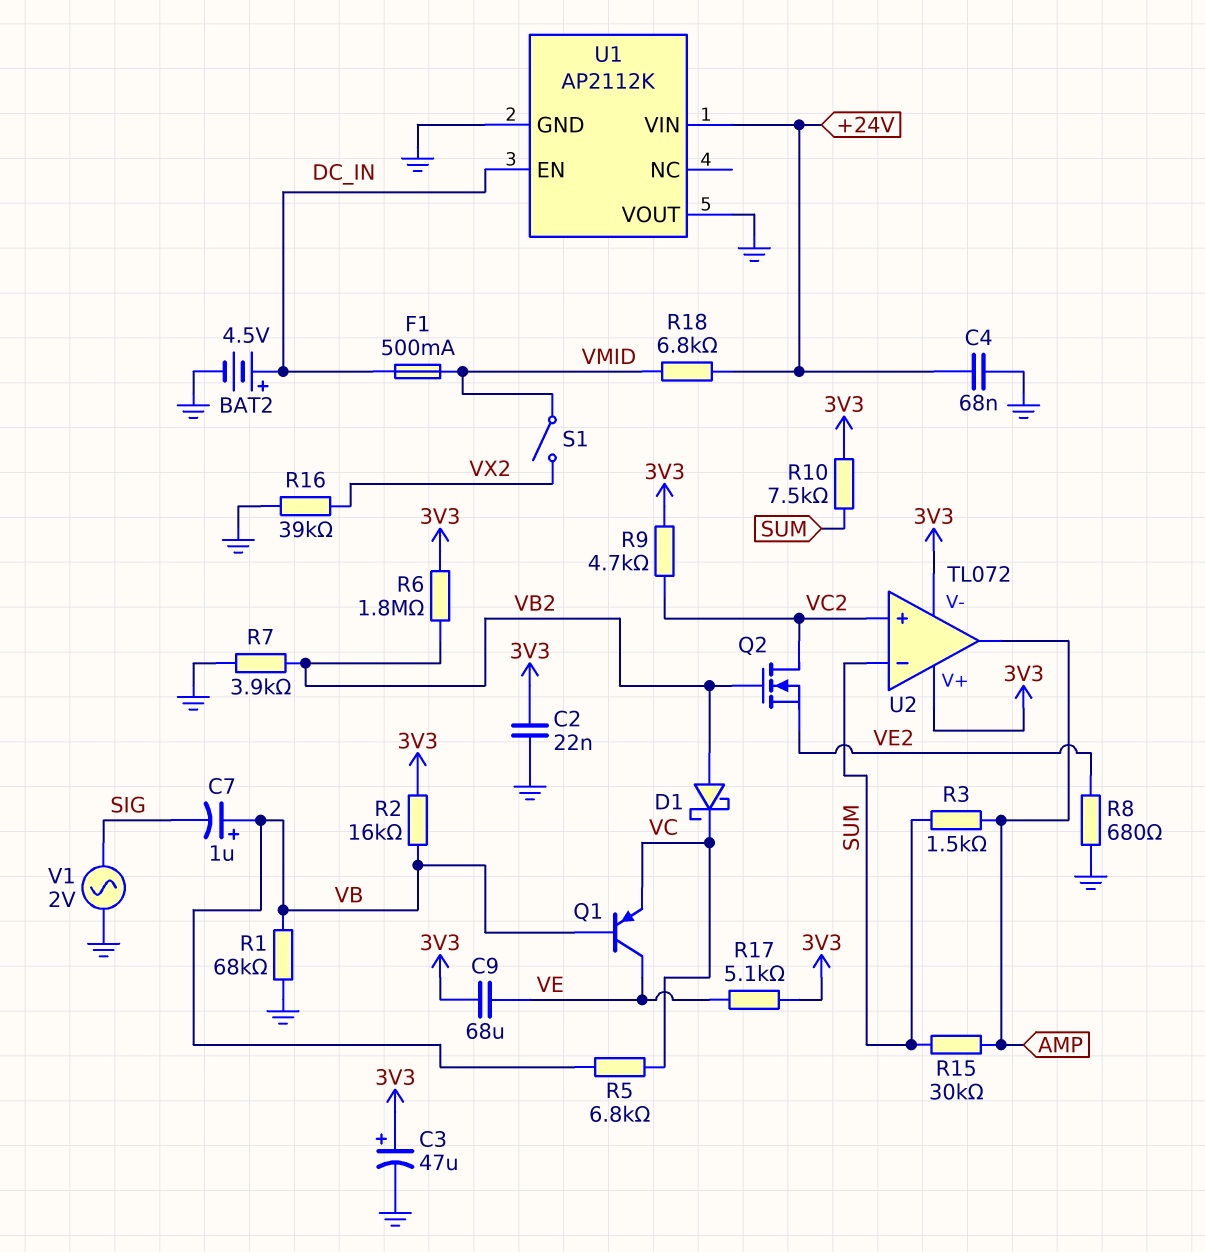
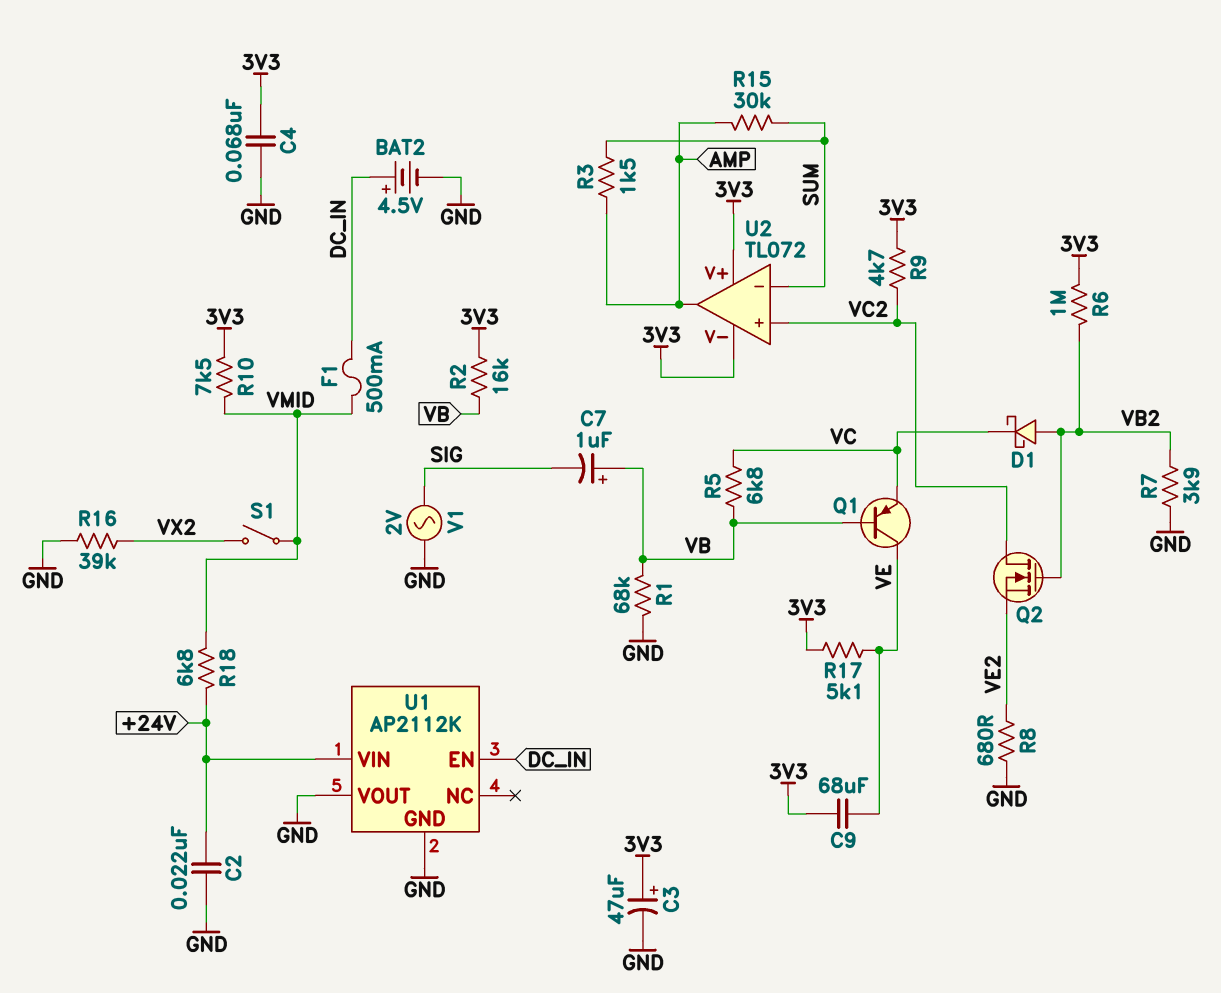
C2: 22nF (3V3, GND) -> 22nF (+24V, GND)
C4: 68nF (+24V, GND) -> 68nF (3V3, GND)
R6: 1.8M (3V3, VB2) -> 1M (3V3, VB2)
R10: 7.5k (3V3, SUM) -> 7.5k (3V3, VMID)

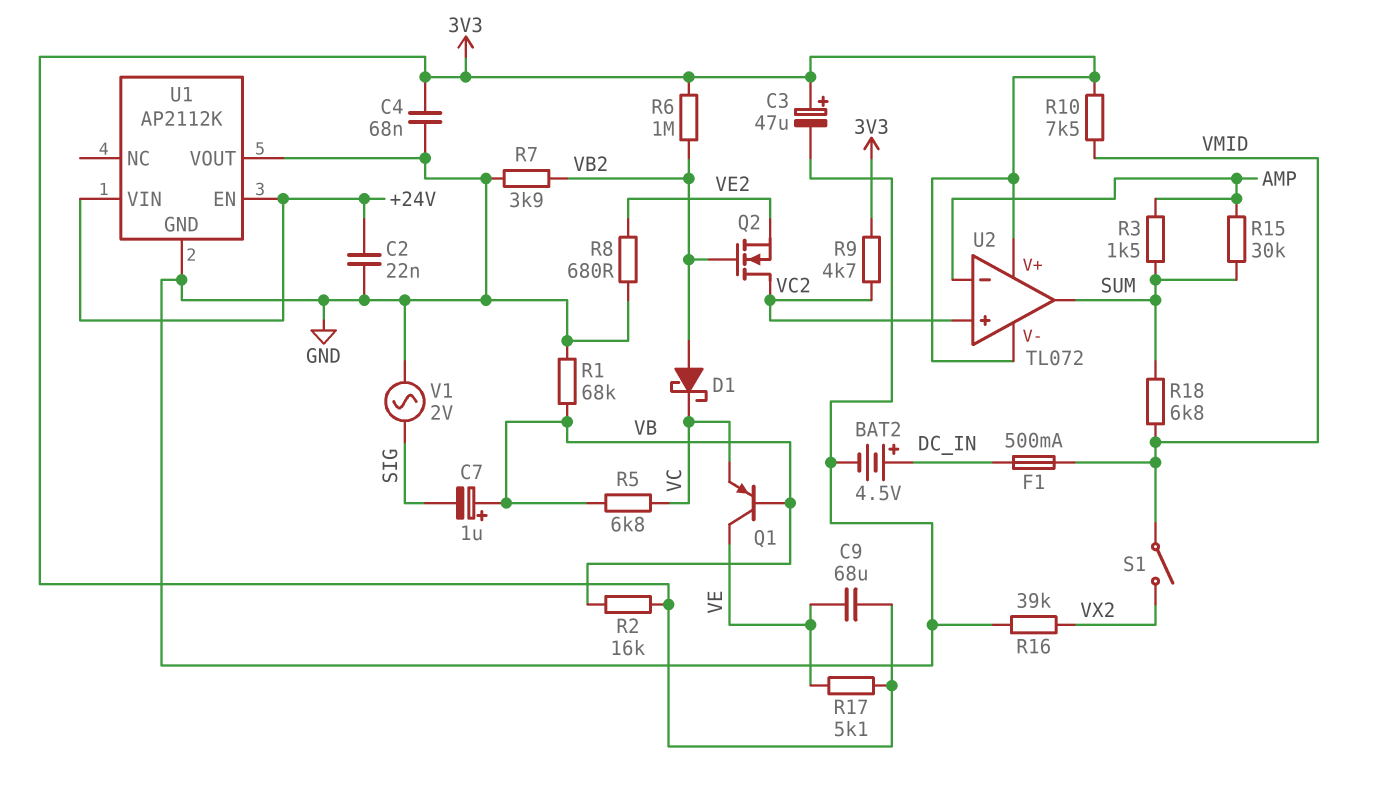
R18: 6.8k (+24V, VMID) -> 6.8k (SUM, VMID)
U1 pin EN: DC_IN -> +24V
U2 pin in-: SUM -> AMP
U2 pin out: AMP -> SUM

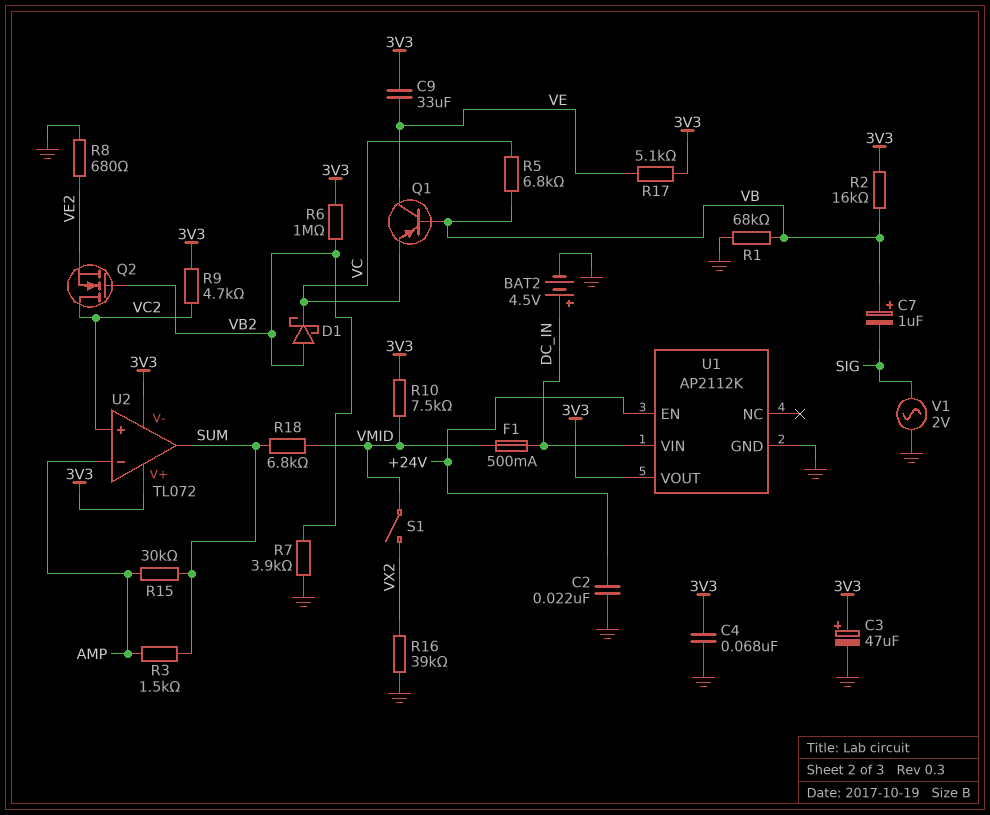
C9: 68uF (3V3, VE) -> 33uF (3V3, VE)
U1 pin VIN: +24V -> DC_IN
U1 pin VOUT: GND -> 3V3

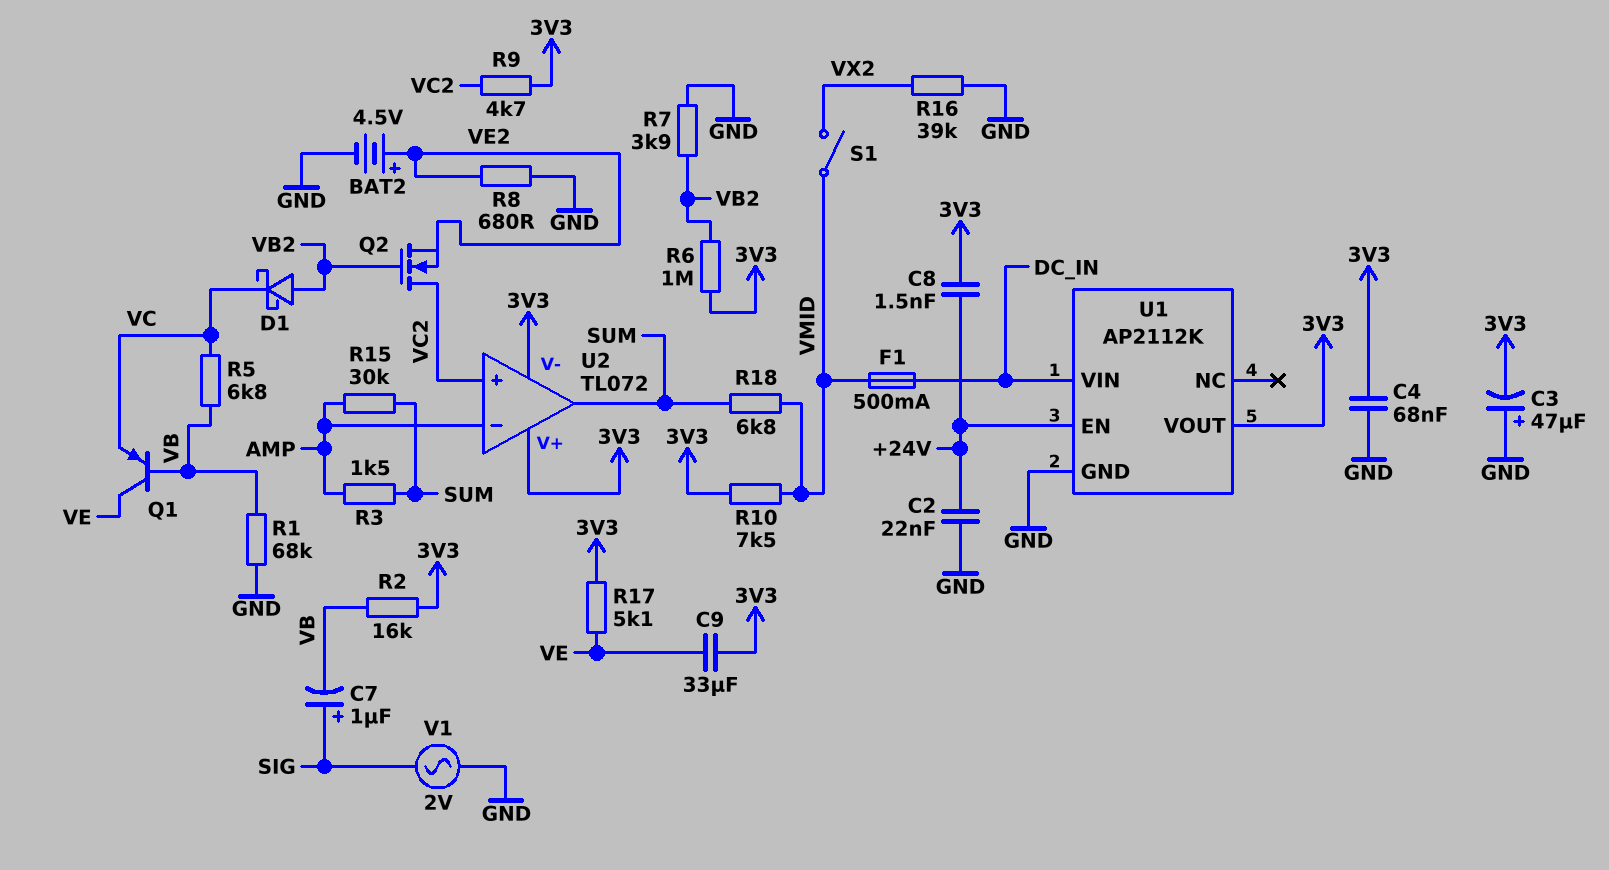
BAT2: 4.5V (plus DC_IN, minus GND) -> 4.5V (plus VE2, minus GND)
C3: 47uF (plus 3V3, minus GND) -> 47uF (plus GND, minus 3V3)
C7: 1uF (plus VB, minus SIG) -> 1uF (plus SIG, minus VB)
C8: none -> 1.5nF (+24V, 3V3)

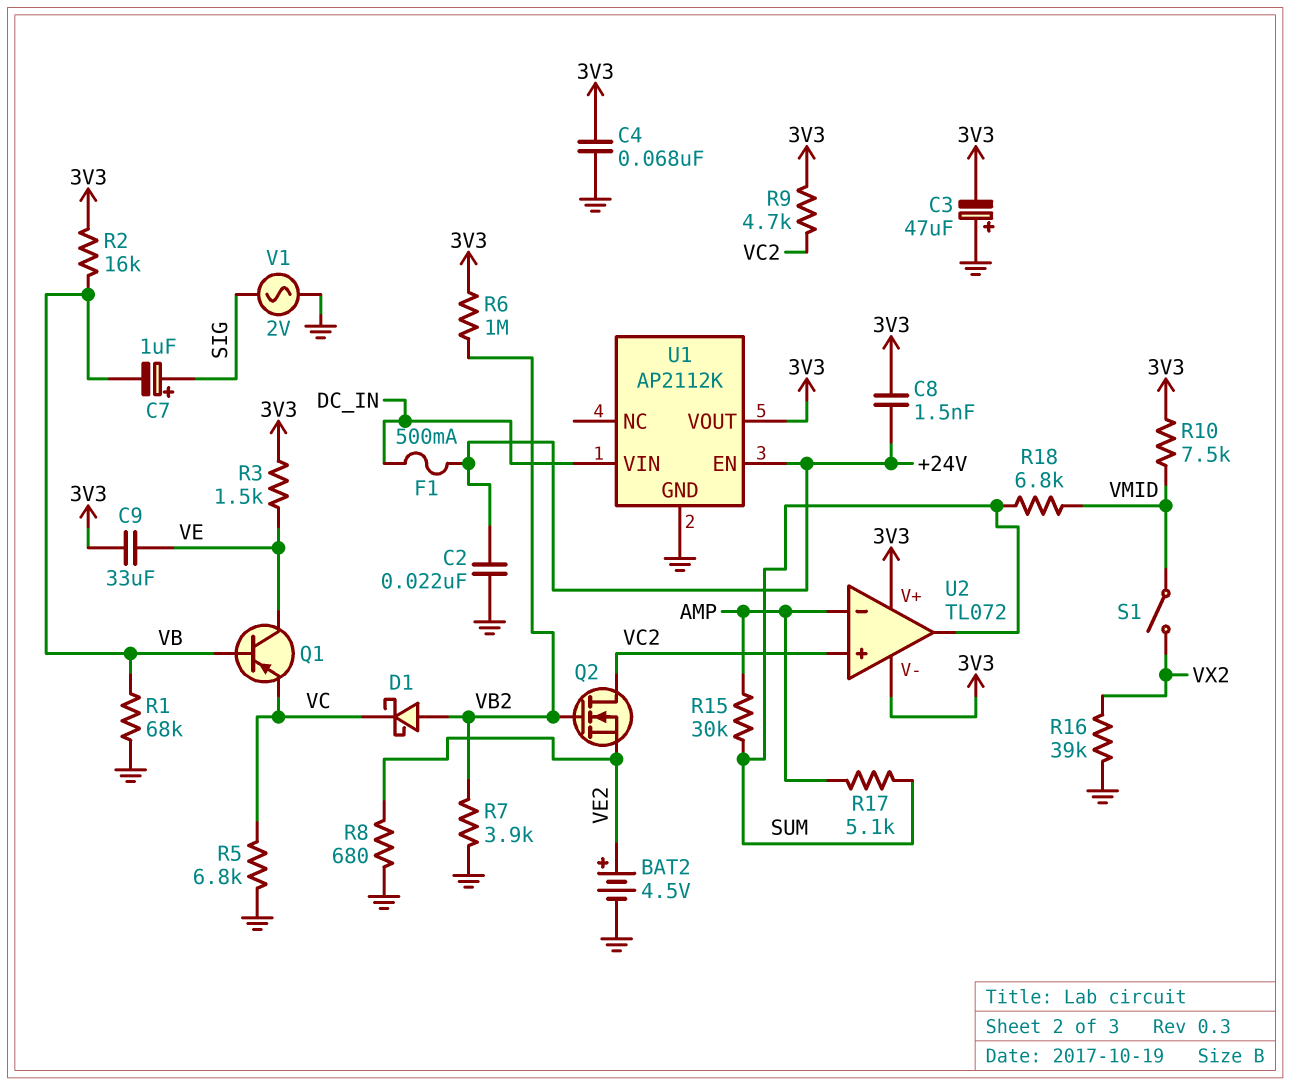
F1: 500mA (DC_IN, VMID) -> 500mA (+24V, DC_IN)
R3: 1.5k (AMP, SUM) -> 1.5k (3V3, VE)
R5: 6.8k (VB, VC) -> 6.8k (GND, VC)
R17: 5.1k (3V3, VE) -> 5.1k (AMP, SUM)

